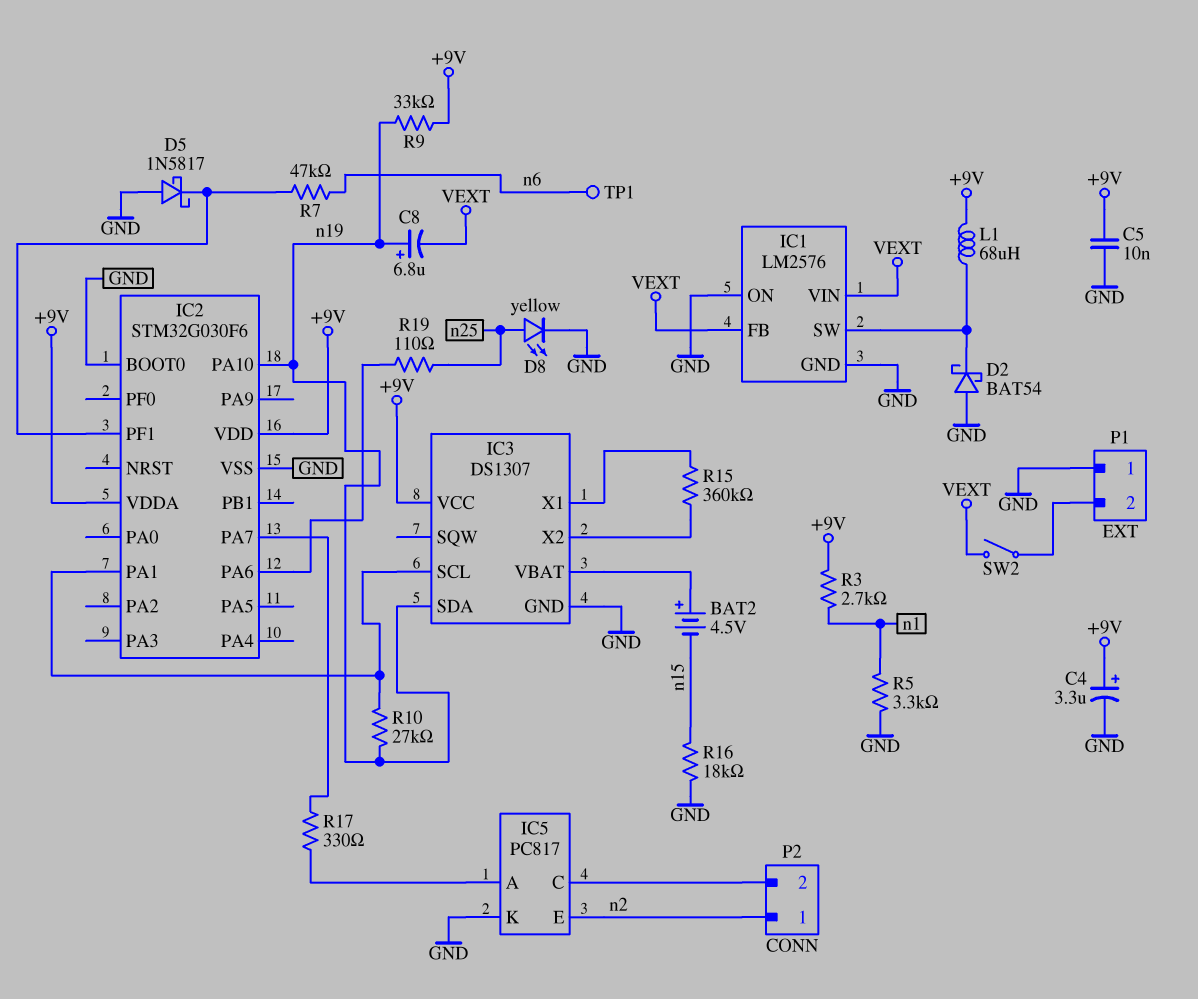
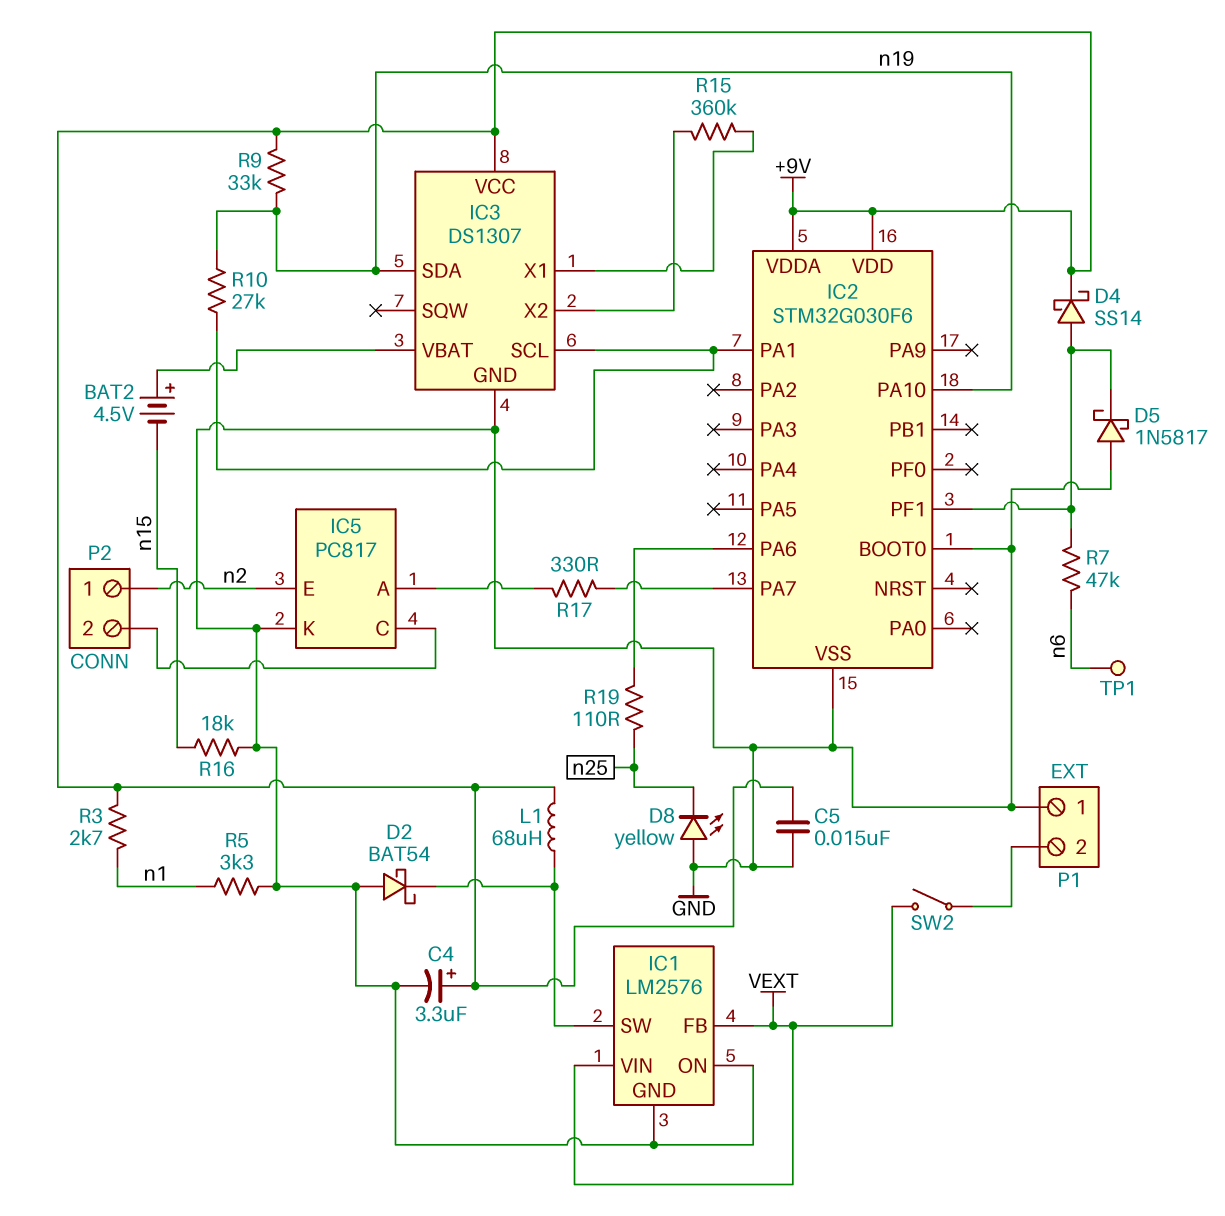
C5: 10nF (+9V, GND) -> 15nF (+9V, GND)
C8: 6.8uF (plus n19, minus VEXT) -> none
D4: none -> schottky SS14 (A IC2/PF1, K +9V)
D8: LED yellow (A n25, K GND) -> LED yellow (A GND, K n25)

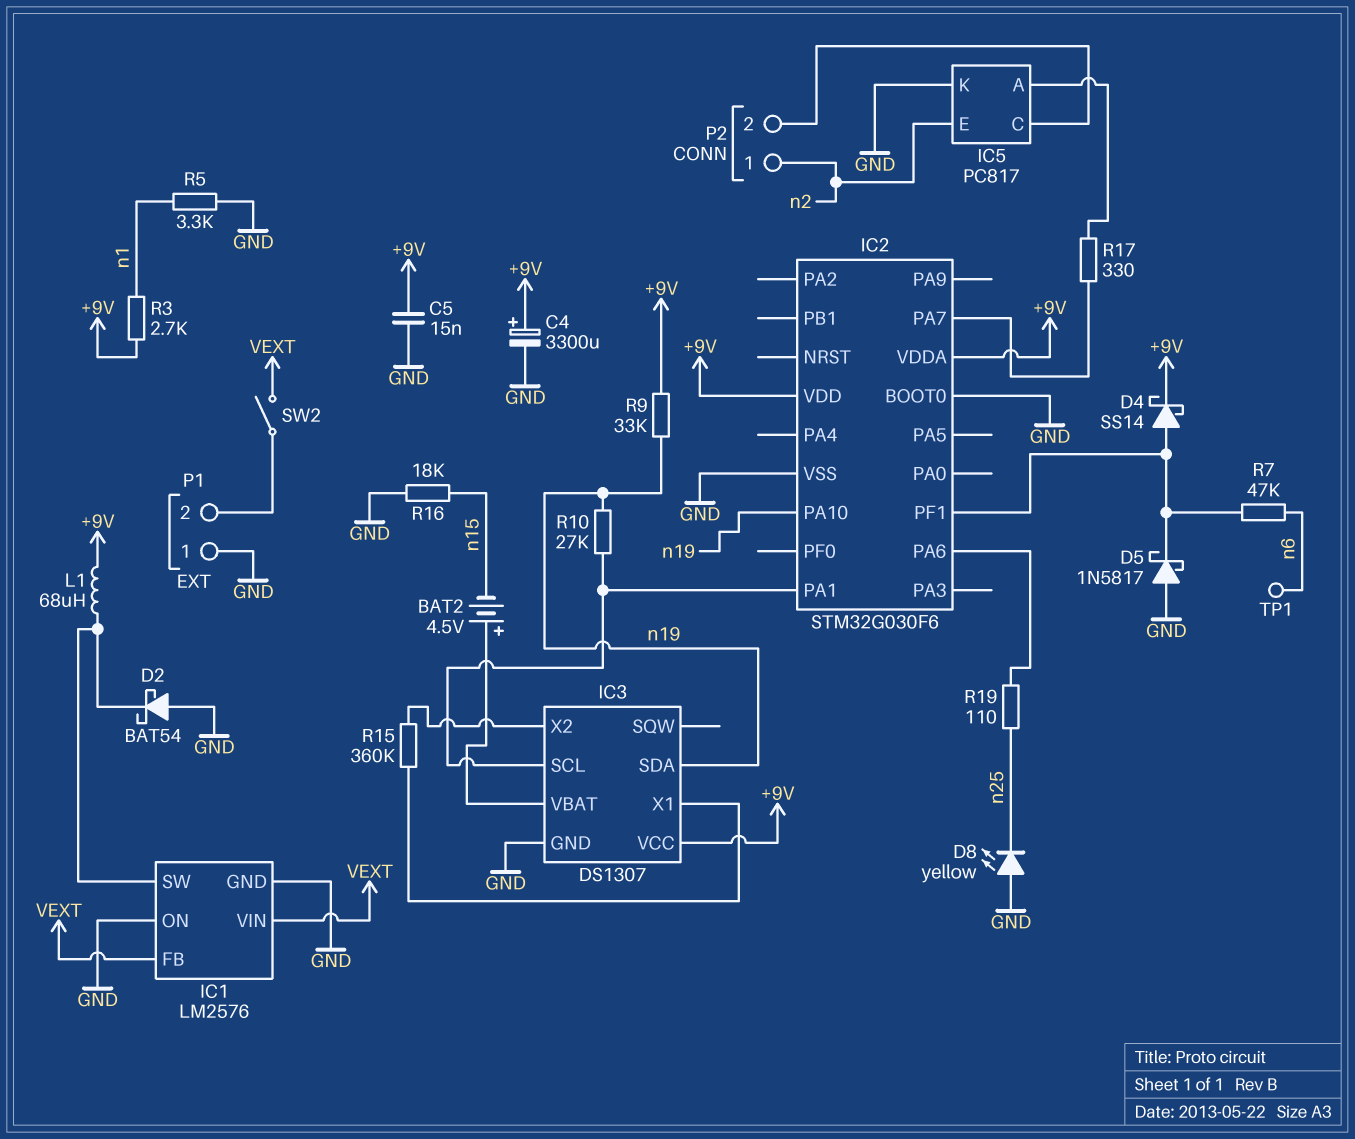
C4: 3.3uF (plus +9V, minus GND) -> 3300uF (plus +9V, minus GND)

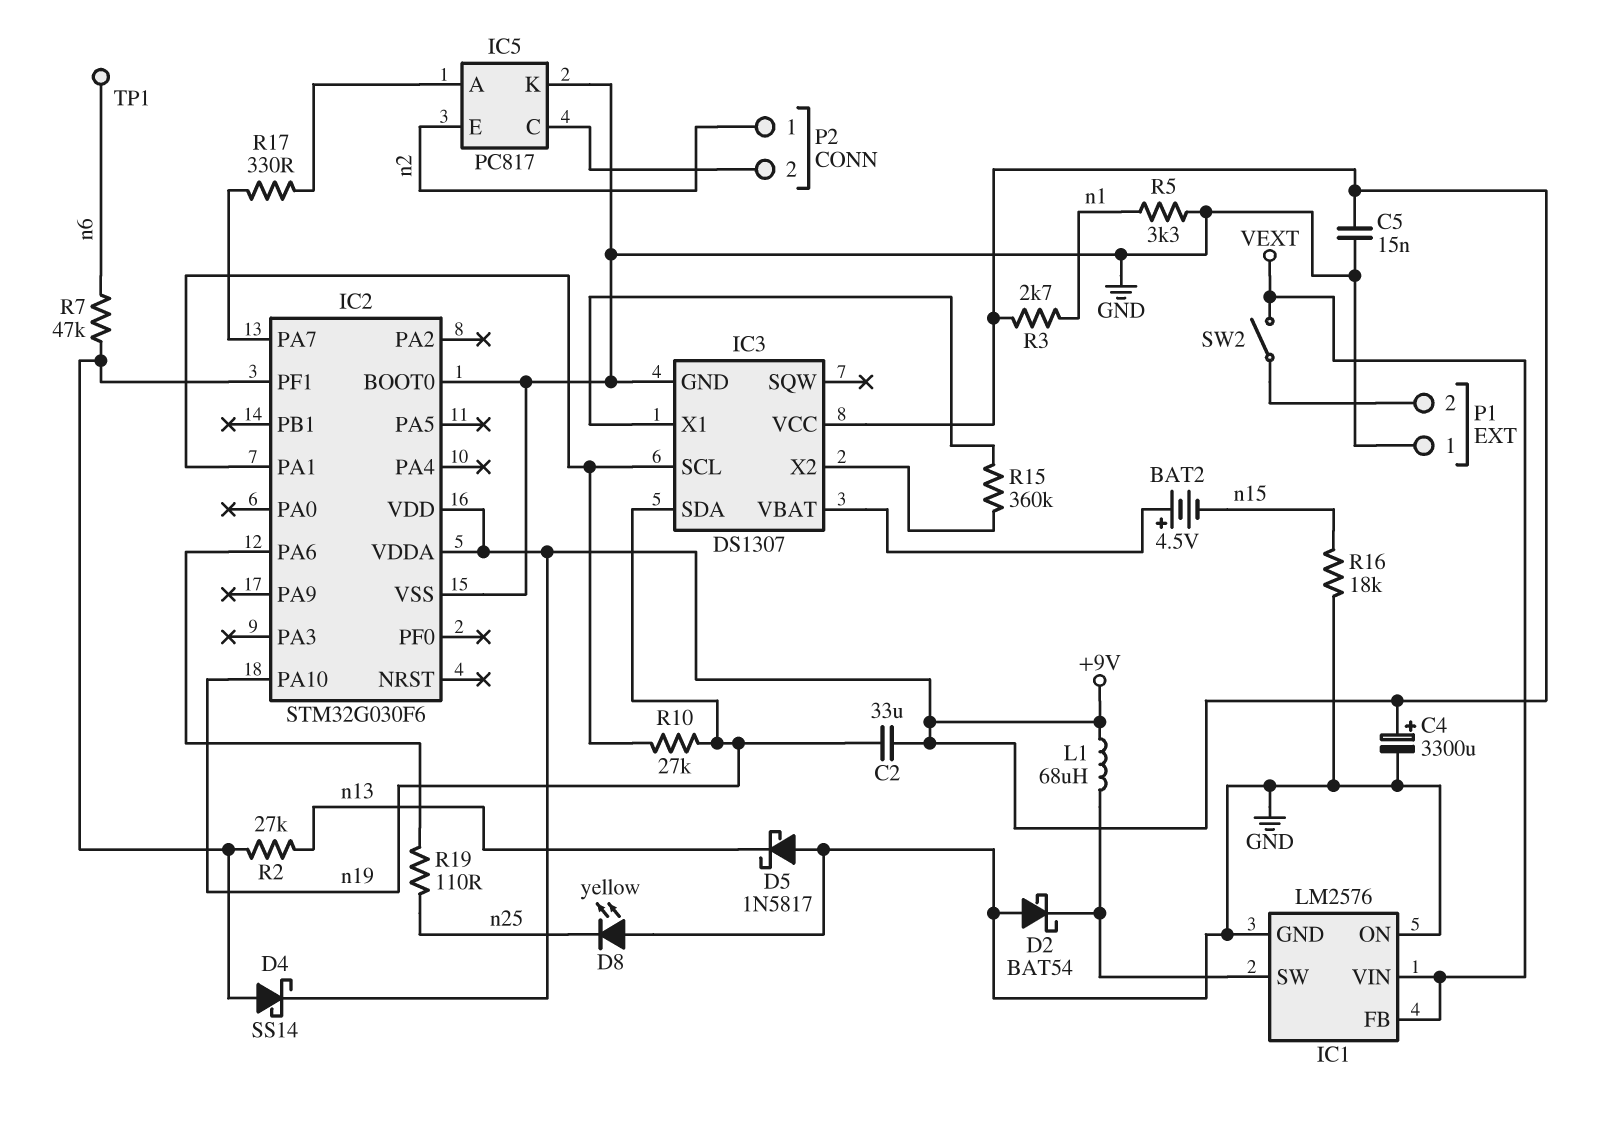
C2: none -> 33uF (+9V, n19)
D5: schottky 1N5817 (A GND, K IC2/PF1) -> schottky 1N5817 (A GND, K n13)
R2: none -> 27k (IC2/PF1, n13)
R9: 33k (+9V, n19) -> none

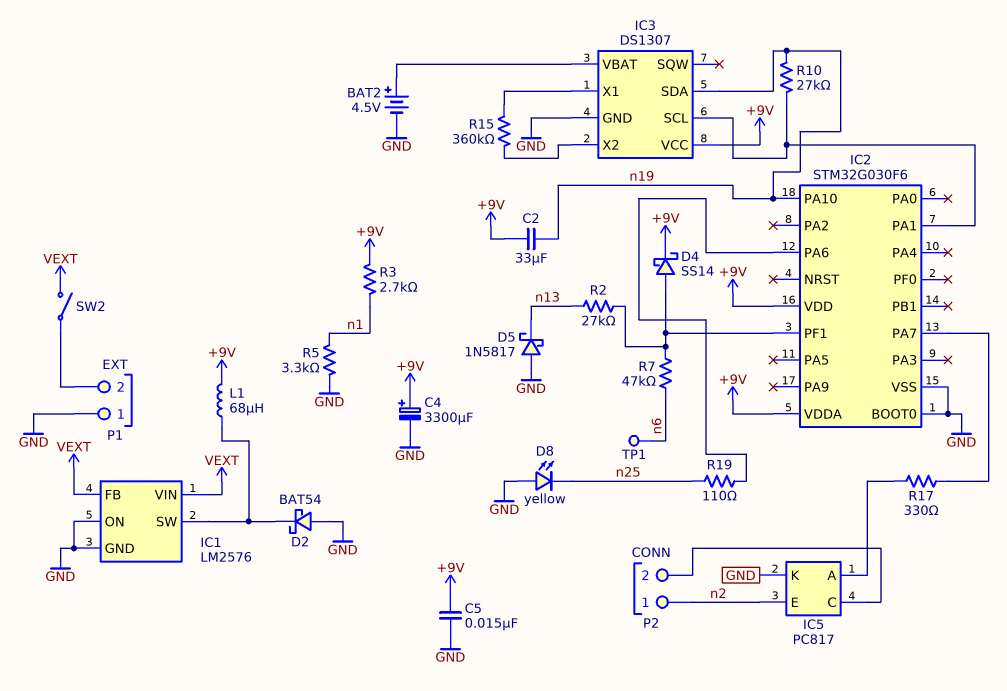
BAT2: 4.5V (plus IC3/VBAT, minus n15) -> 4.5V (plus IC3/VBAT, minus GND)
R16: 18k (GND, n15) -> none

